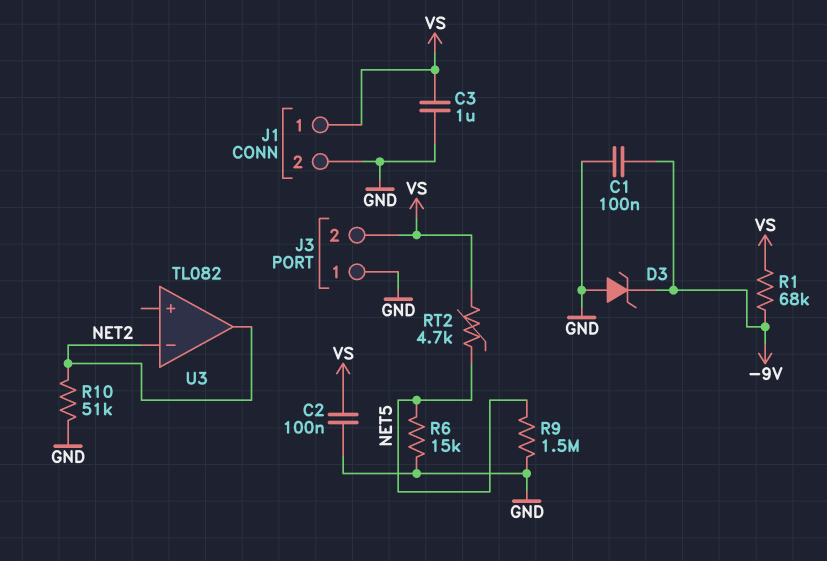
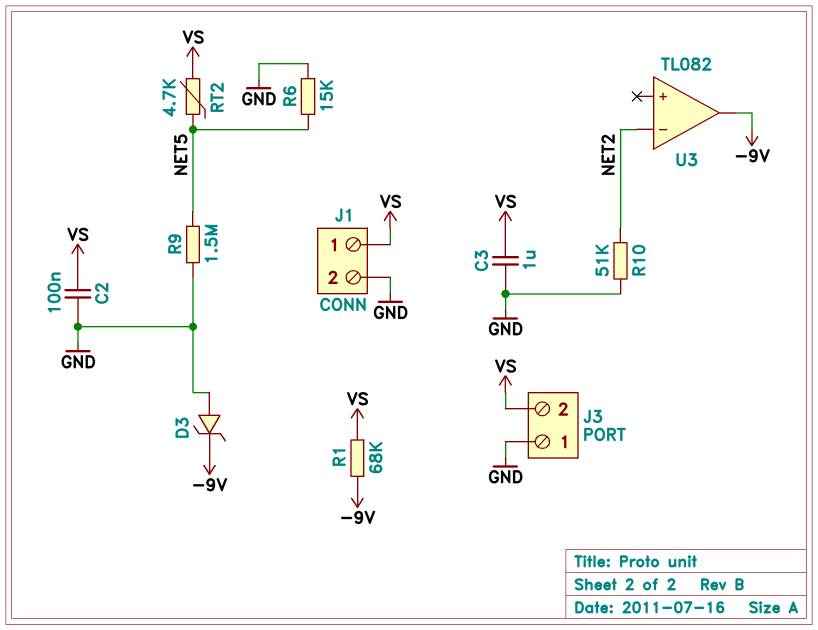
C1: 100nF (-9V, GND) -> none
U3 pin out: NET2 -> -9V

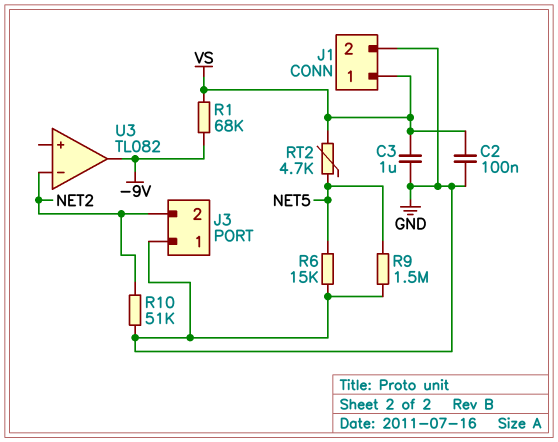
D3: zener (A GND, K -9V) -> none
J3 pin 2: VS -> NET2

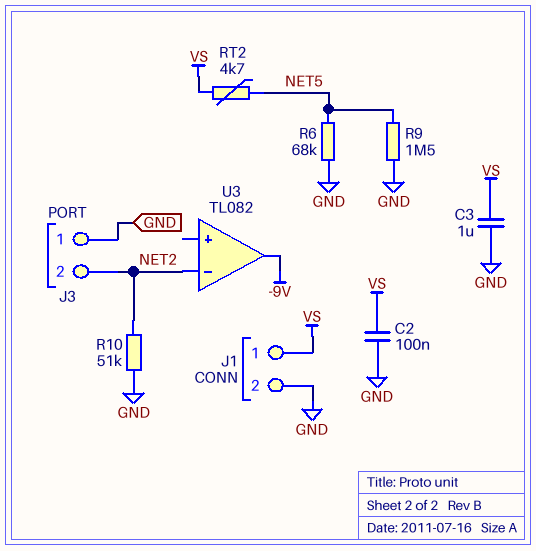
R1: 68k (-9V, VS) -> none
R6: 15k (GND, NET5) -> 68k (GND, NET5)

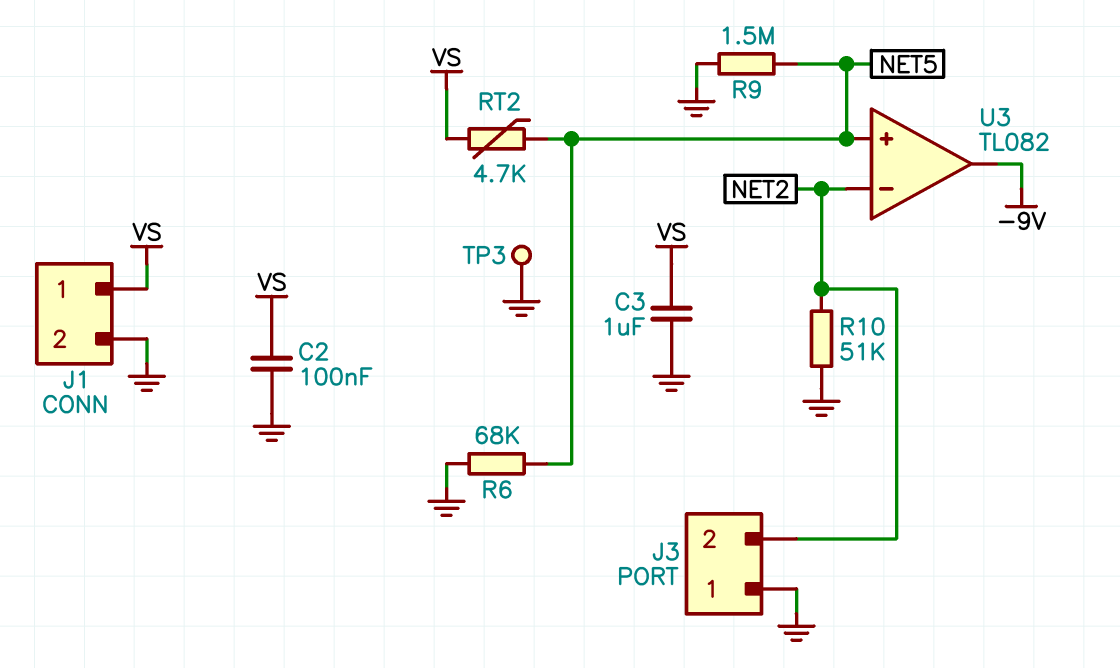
TP3: none -> test point (GND)
U3 pin in+: none -> NET5

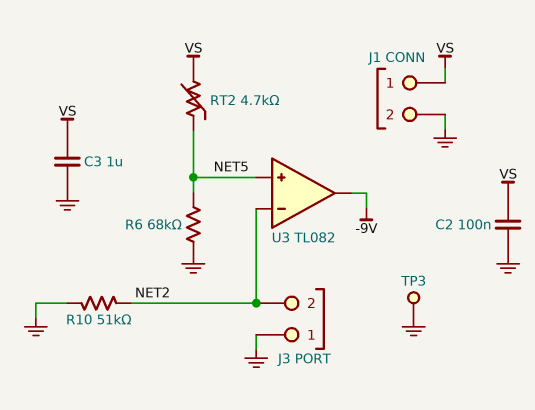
R9: 1.5M (GND, NET5) -> none

